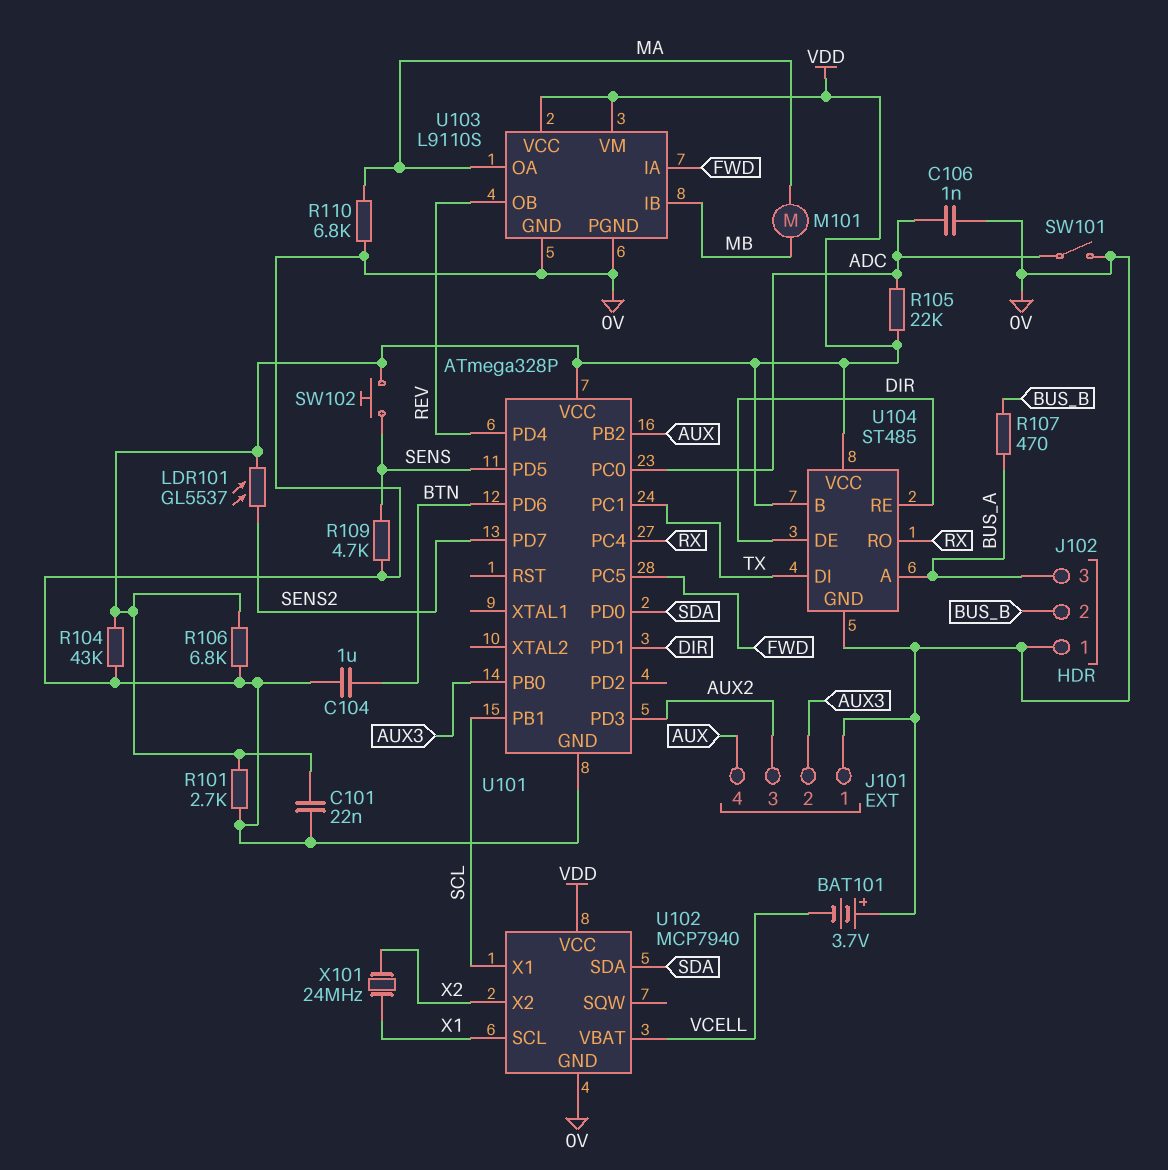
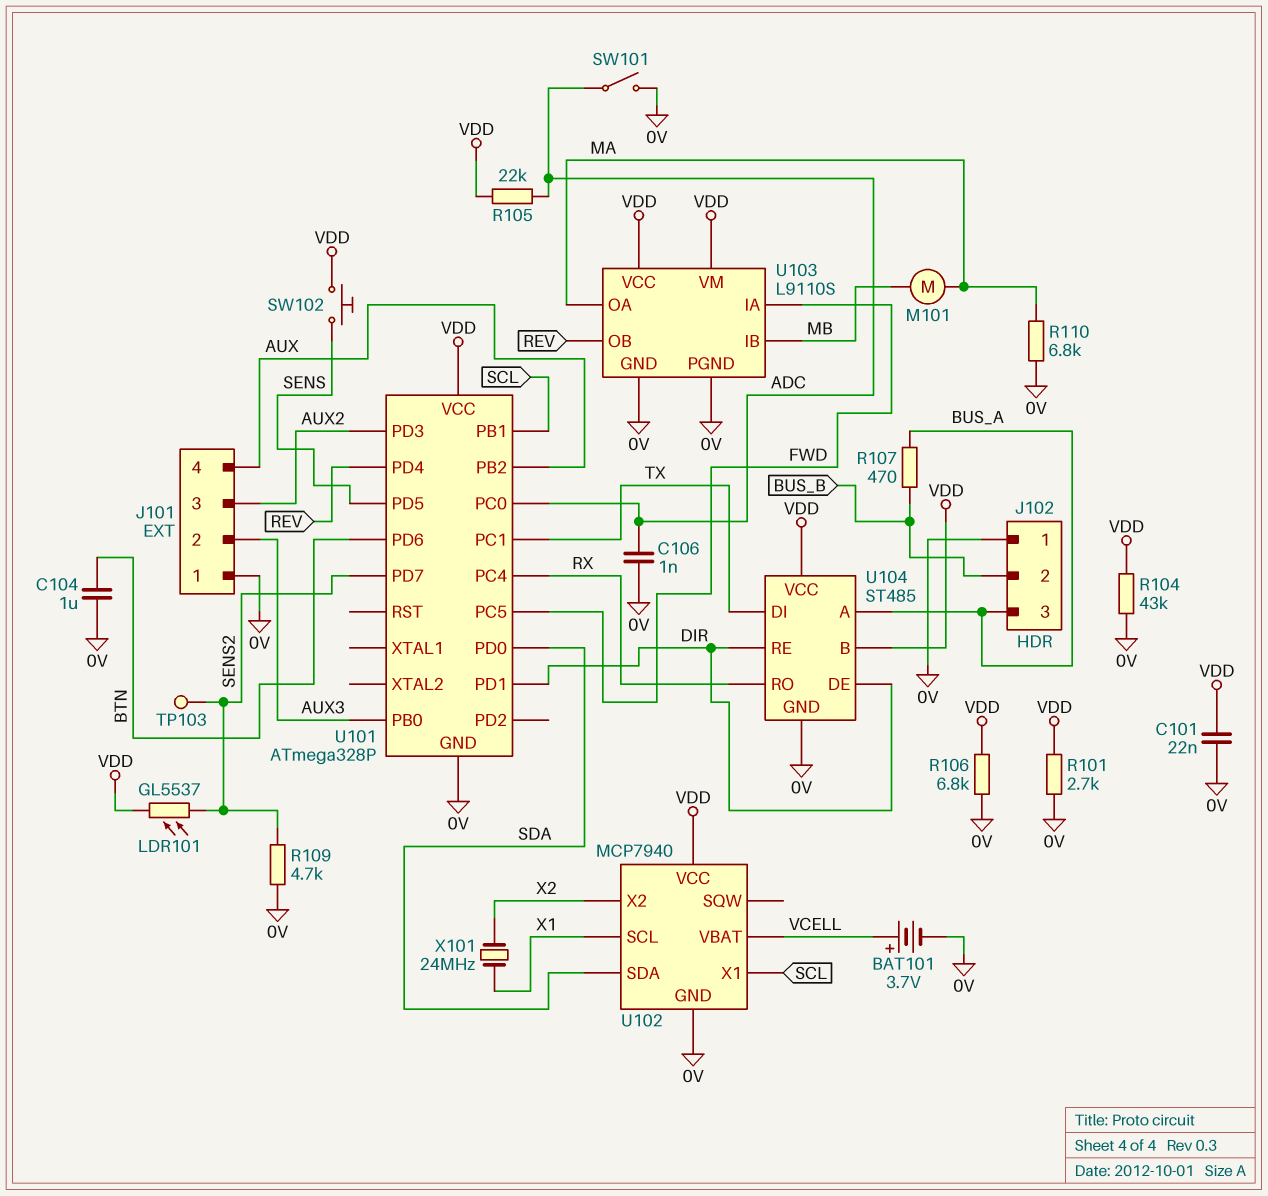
BAT101: 3.7V (plus 0V, minus VCELL) -> 3.7V (plus VCELL, minus 0V)
R109: 4.7k (0V, SENS) -> 4.7k (0V, SENS2)
TP103: none -> test point (SENS2)

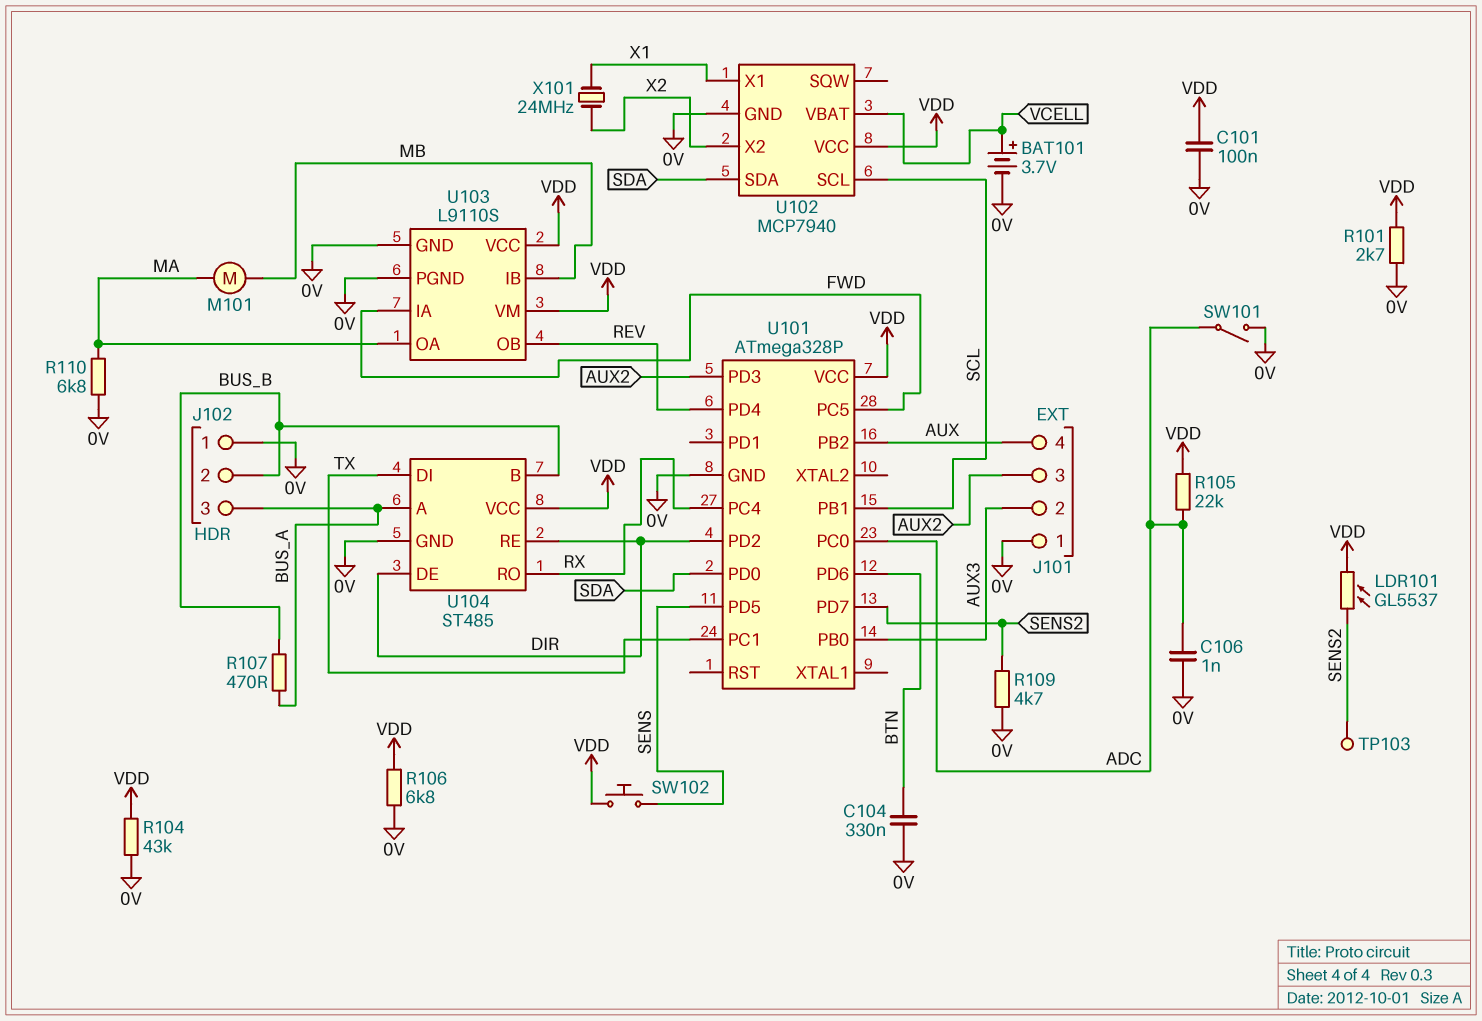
C101: 22nF (0V, VDD) -> 100nF (0V, VDD)
C104: 1uF (0V, BTN) -> 330nF (0V, BTN)
U101 pin PD1: DIR -> none
U101 pin PD2: none -> DIR
U102 pin SCL: X1 -> SCL
U102 pin X1: SCL -> X1
U104 pin B: VDD -> BUS_B

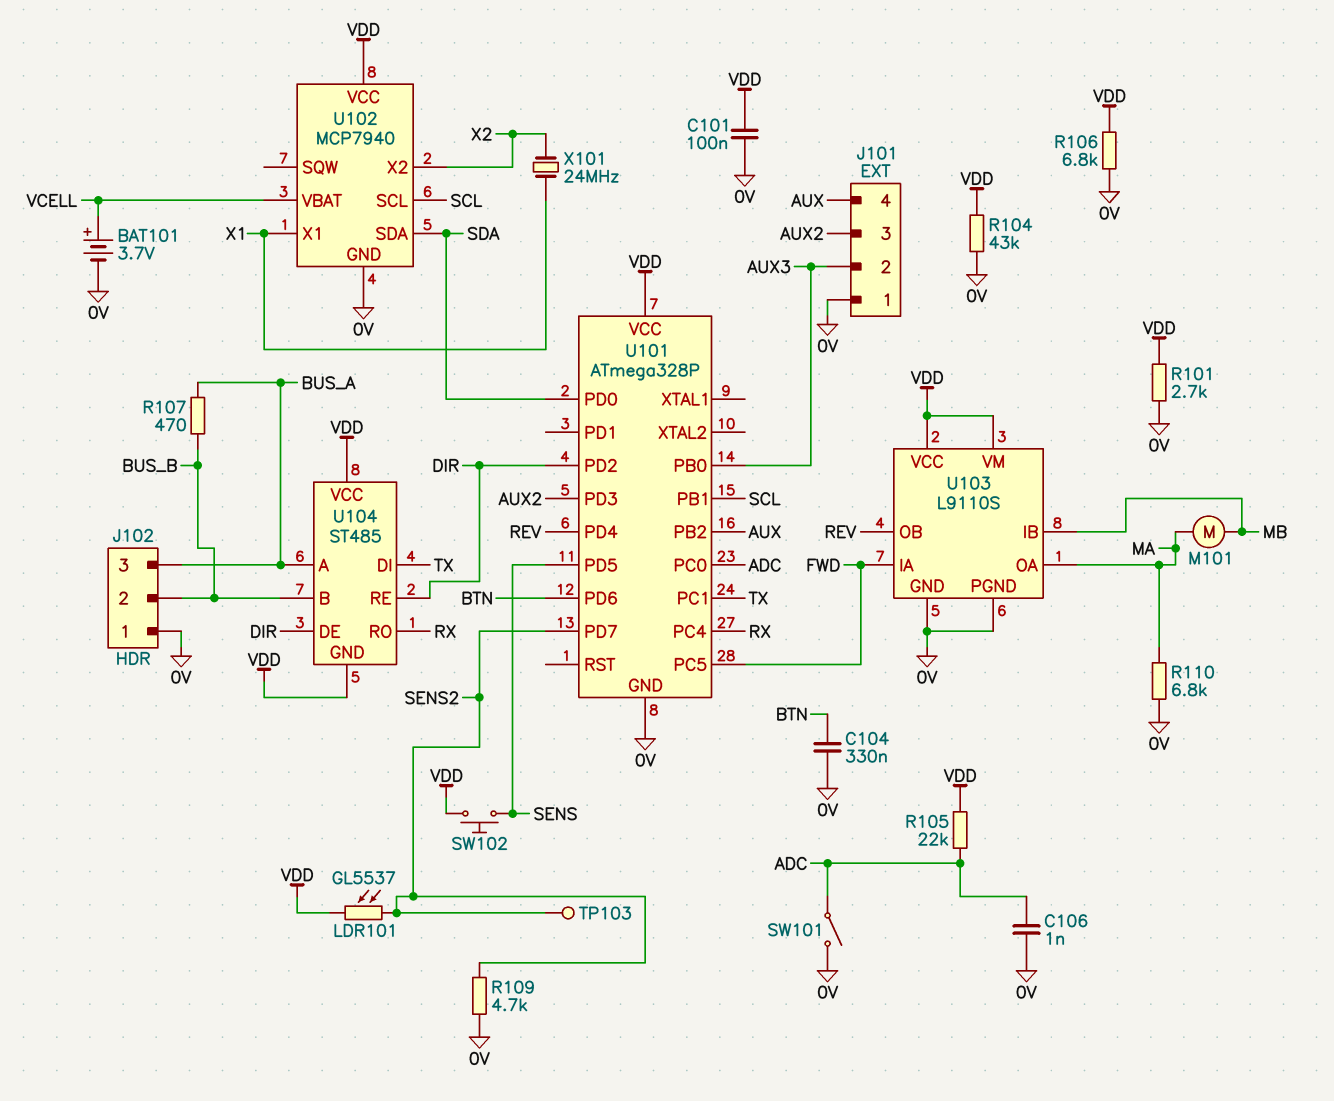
U104 pin GND: 0V -> VDD

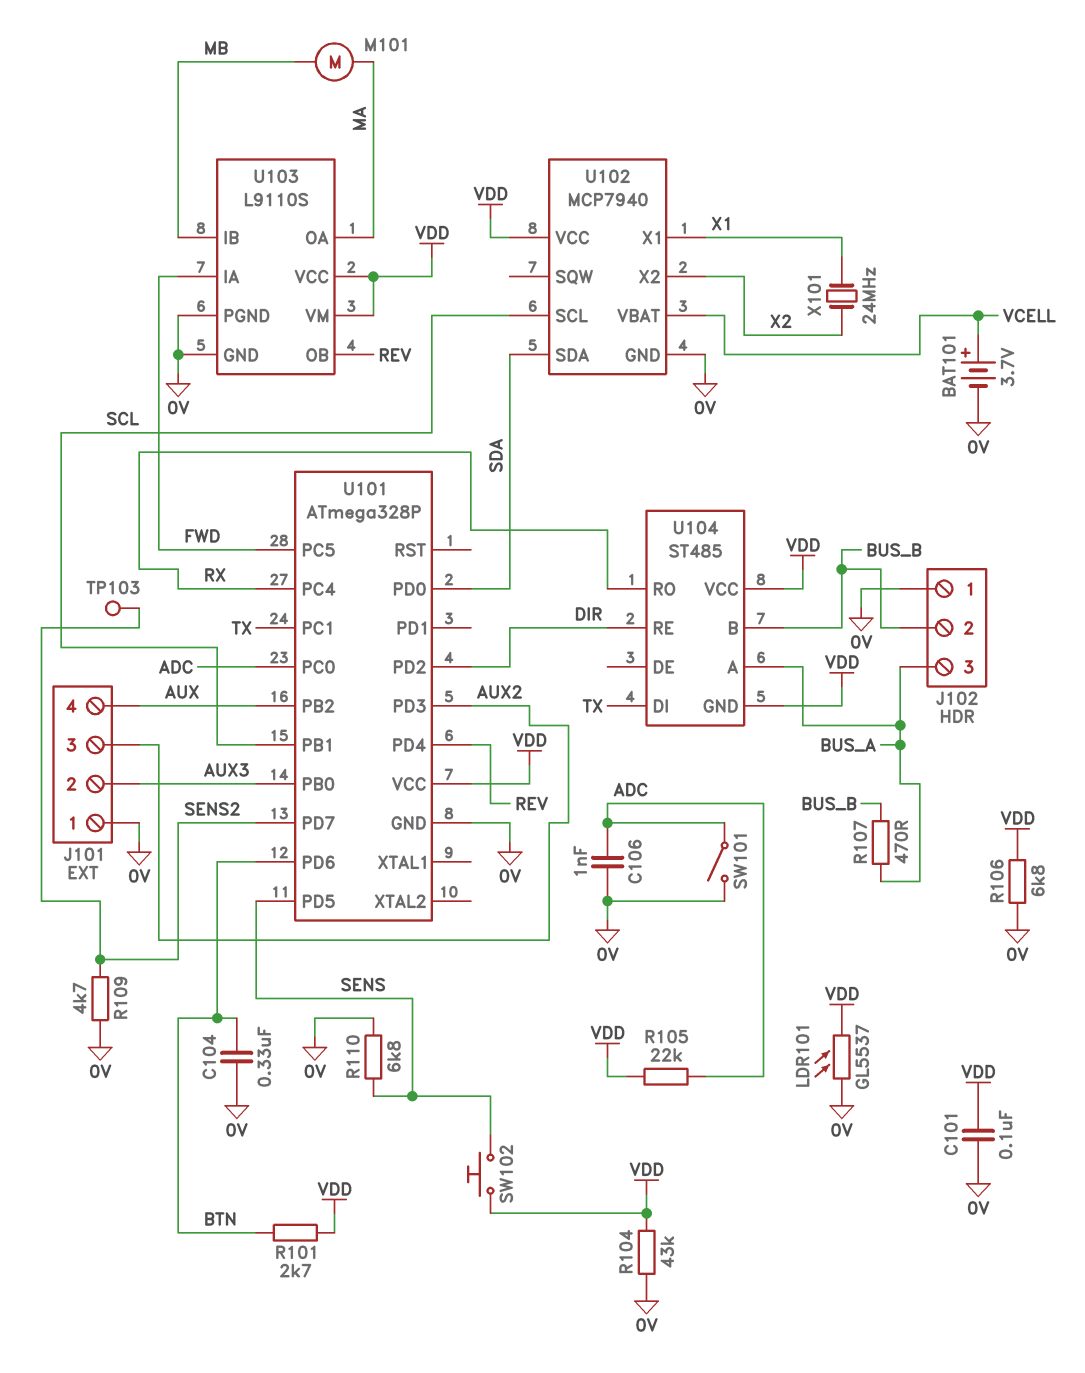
LDR101: GL5537 (SENS2, VDD) -> GL5537 (0V, VDD)
R101: 2.7k (0V, VDD) -> 2.7k (BTN, VDD)
R110: 6.8k (0V, MA) -> 6.8k (0V, SENS)
U104 pin DE: DIR -> none

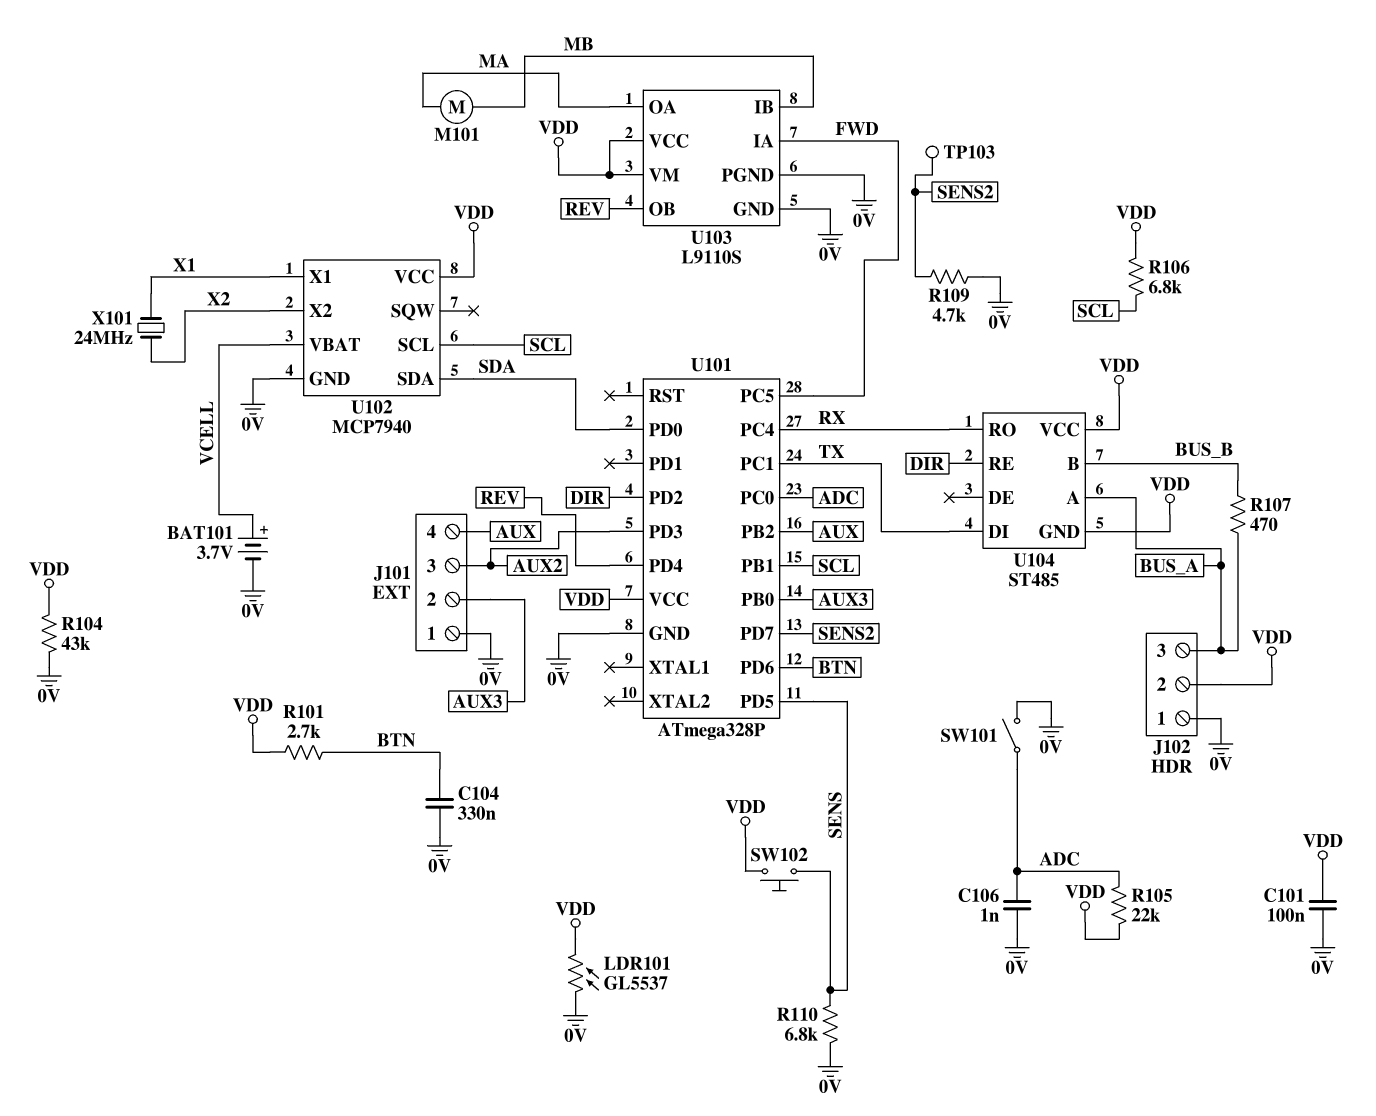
J102 pin 2: BUS_B -> VDD
R106: 6.8k (0V, VDD) -> 6.8k (SCL, VDD)

